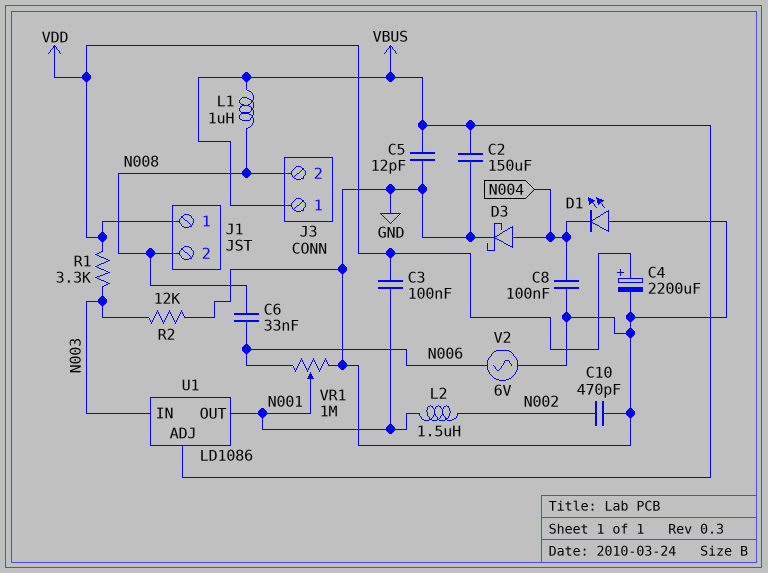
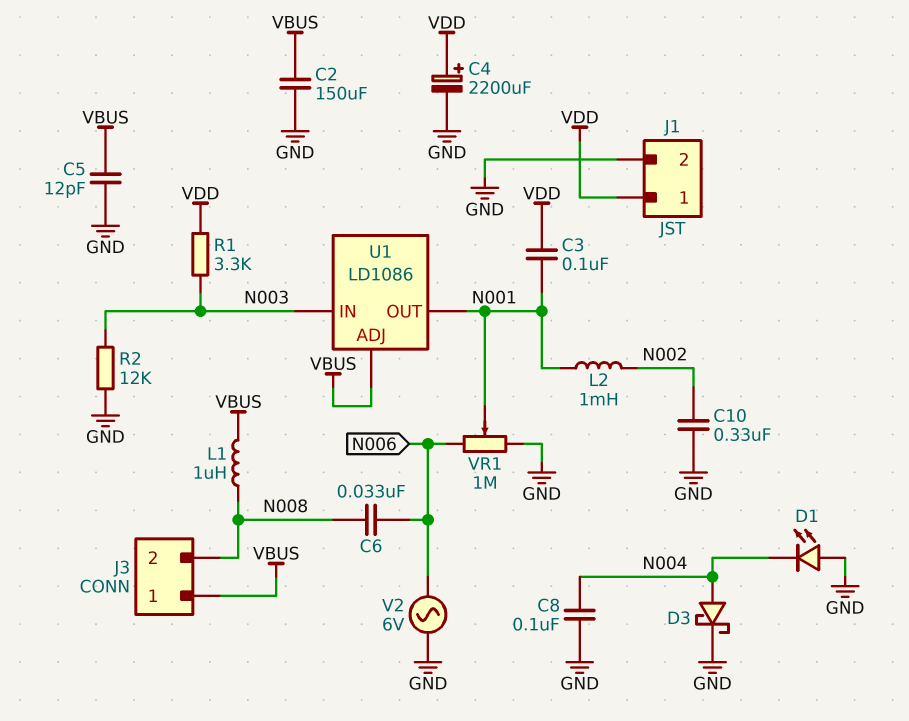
C10: 470pF (GND, N002) -> 330nF (GND, N002)
J1 pin 2: N008 -> GND
L2: 1.5uH (N001, N002) -> 1mH (N001, N002)

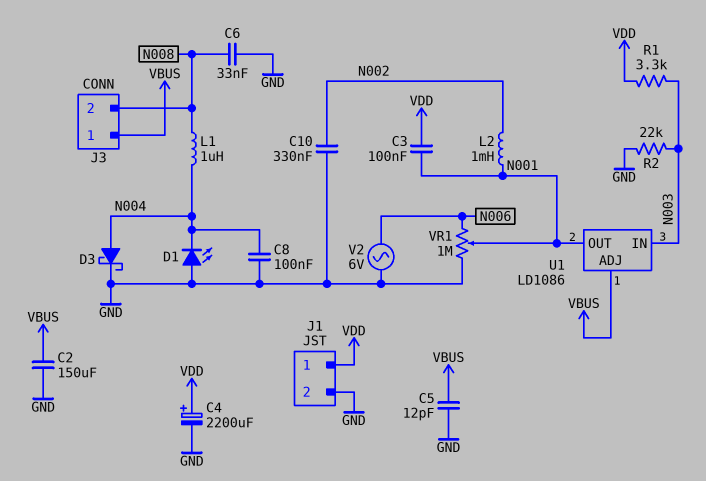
C6: 33nF (N006, N008) -> 33nF (GND, N008)
L1: 1uH (N008, VBUS) -> 1uH (N004, N008)
R2: 12k (GND, N003) -> 22k (GND, N003)

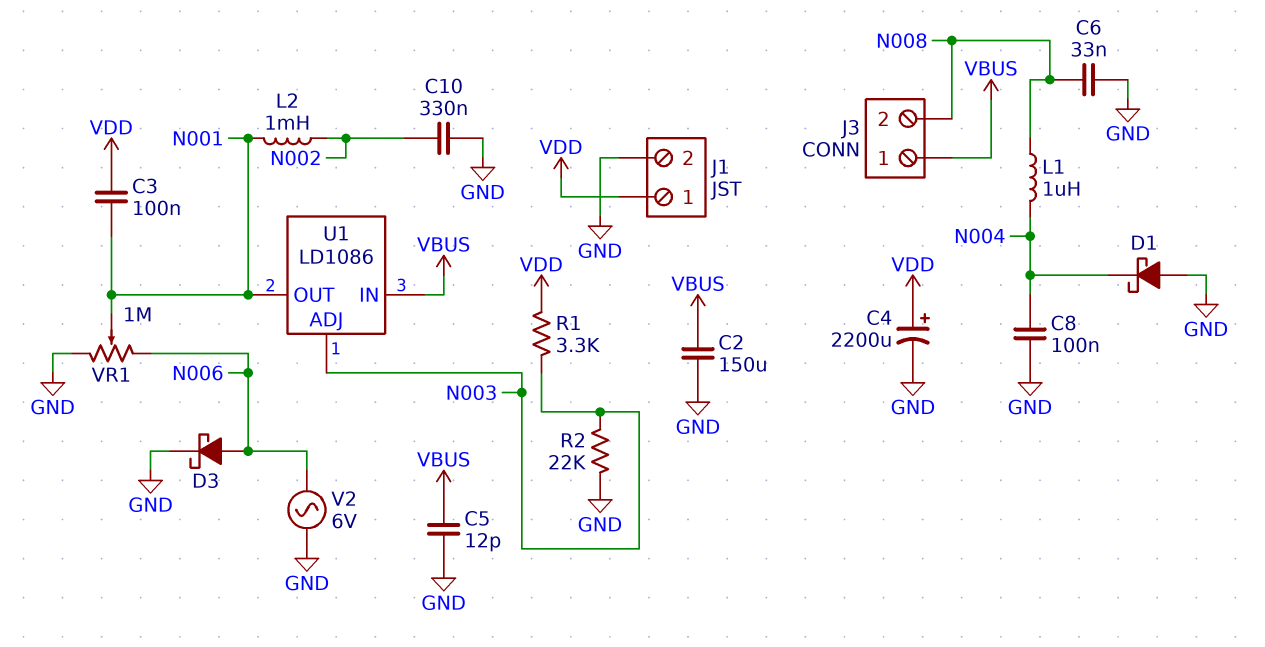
D1: LED (A GND, K N004) -> schottky (A GND, K N004)
D3: schottky (A N004, K GND) -> schottky (A N006, K GND)
U1 pin ADJ: VBUS -> N003
U1 pin IN: N003 -> VBUS

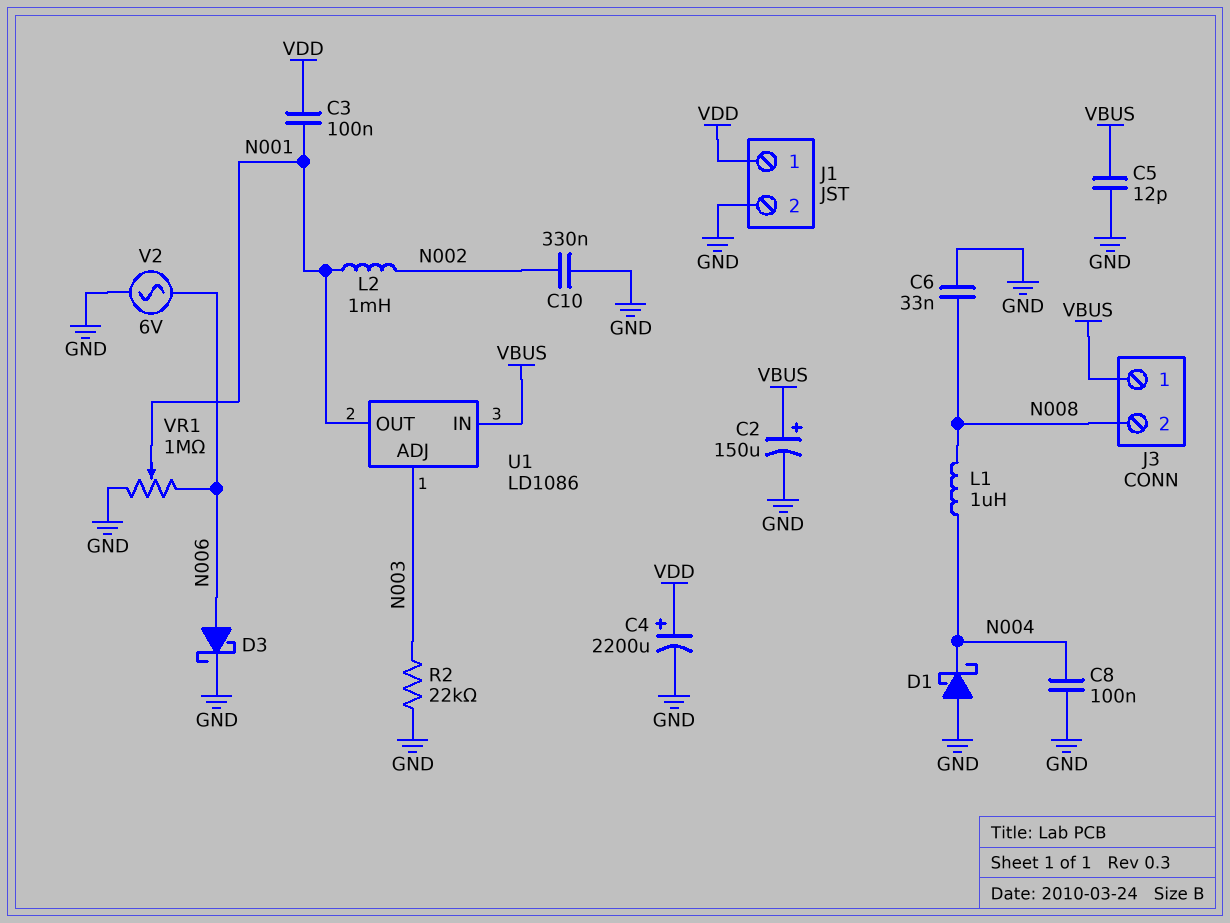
C2: 150uF (GND, VBUS) -> 150uF (plus VBUS, minus GND)
R1: 3.3k (N003, VDD) -> none

